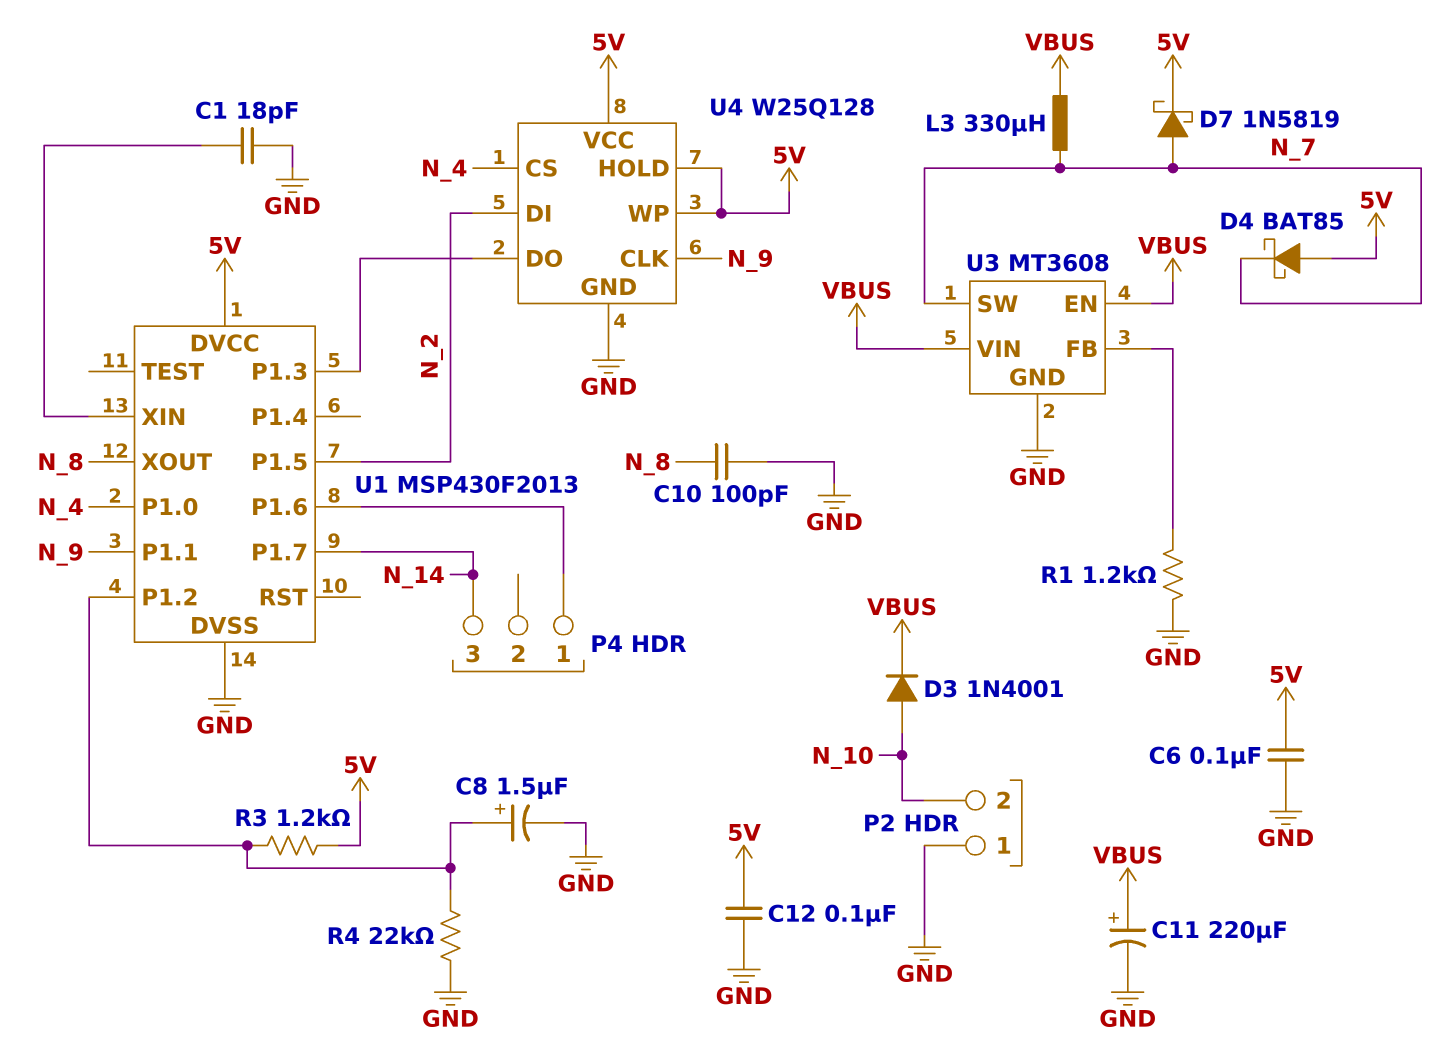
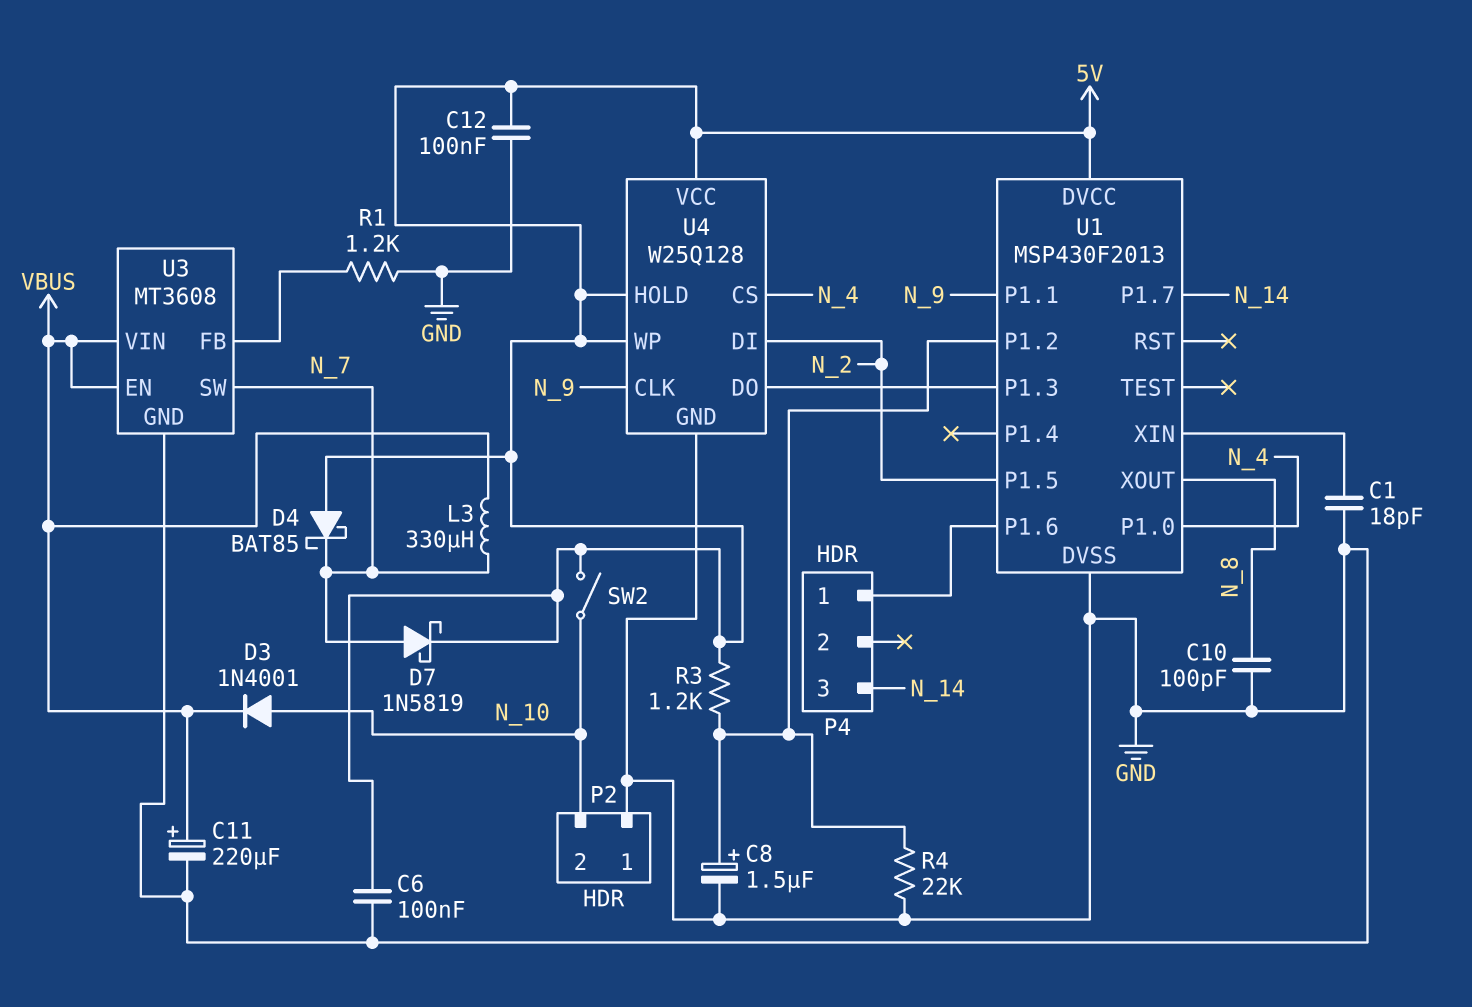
SW2: none -> switch (5V, N_10)

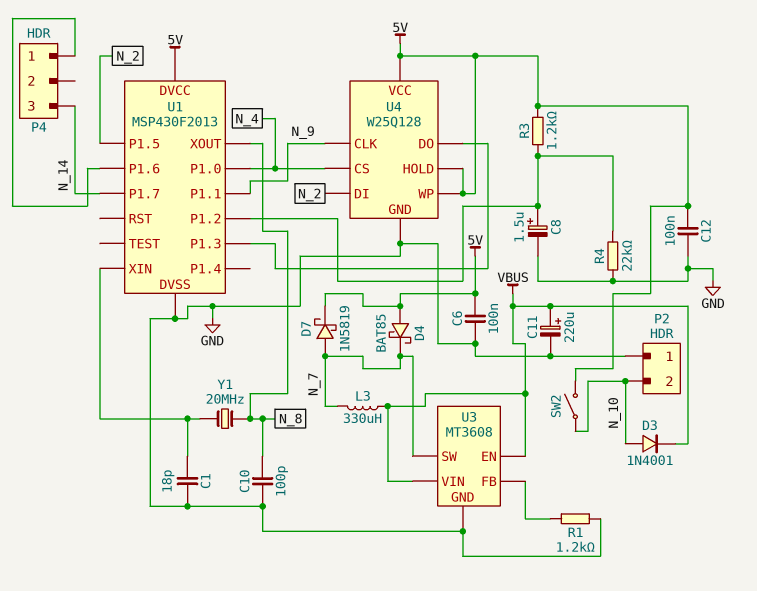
Y1: none -> 20MHz (N_8, U1/XIN)

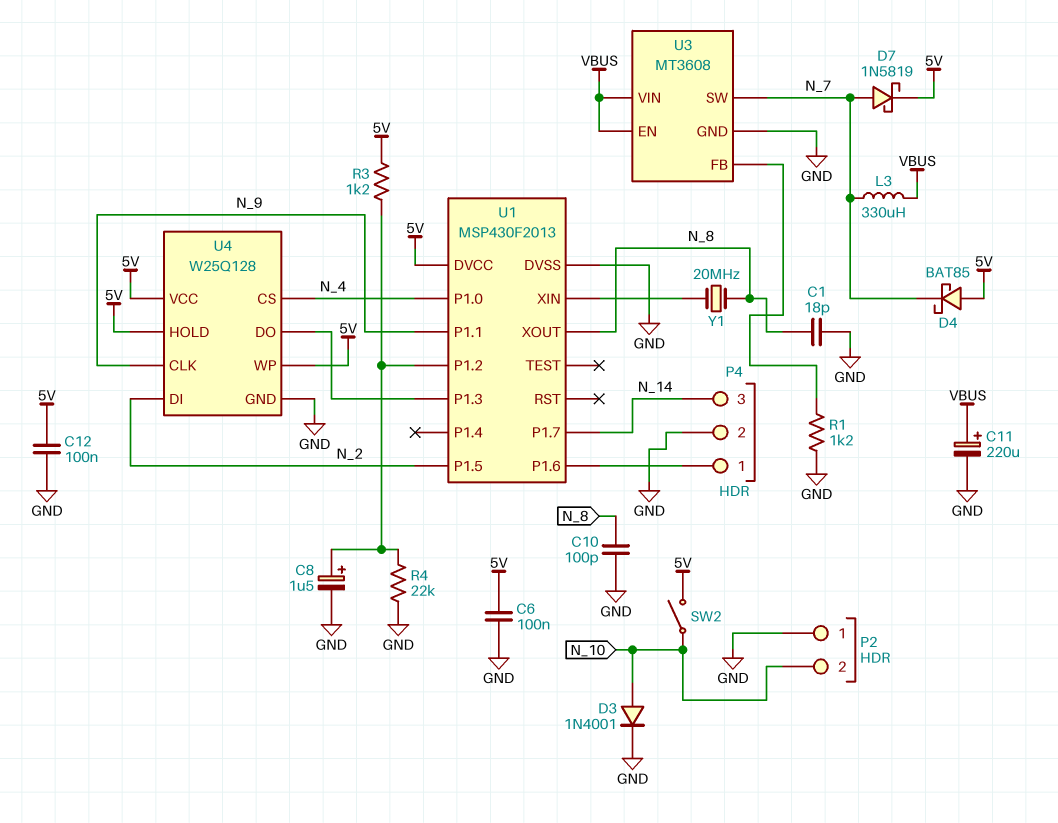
C1: 18pF (GND, U1/XIN) -> 18pF (GND, N_8)
D3: diode 1N4001 (A N_10, K VBUS) -> diode 1N4001 (A N_10, K GND)
P4 pin 2: none -> GND

